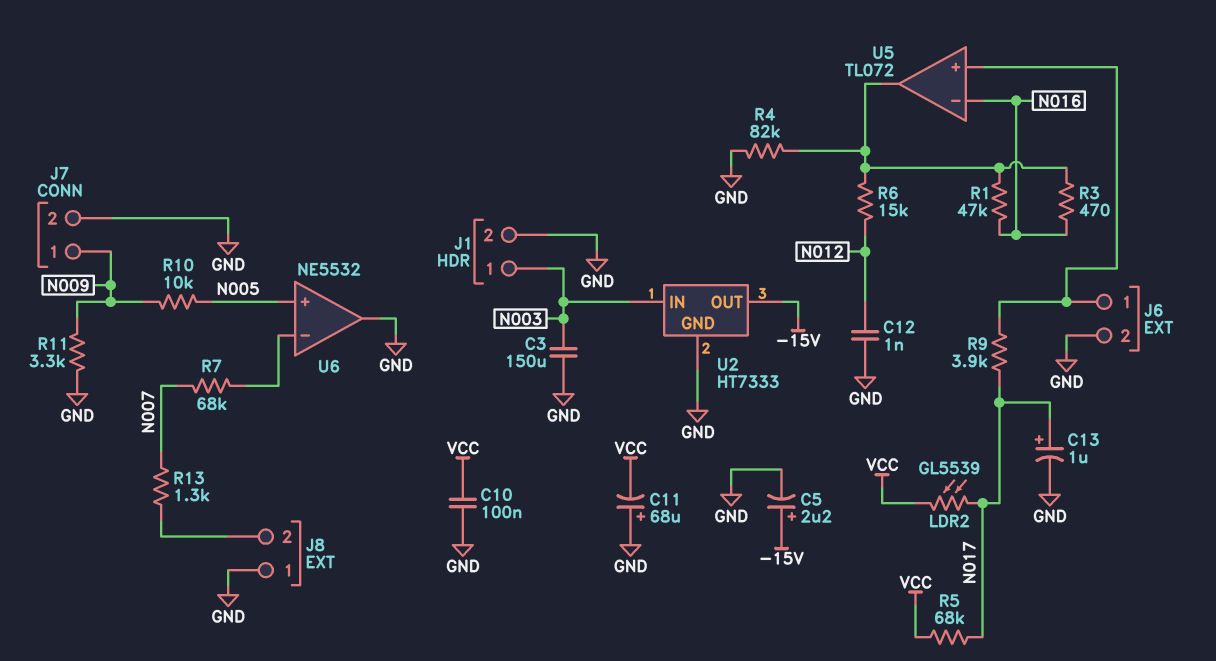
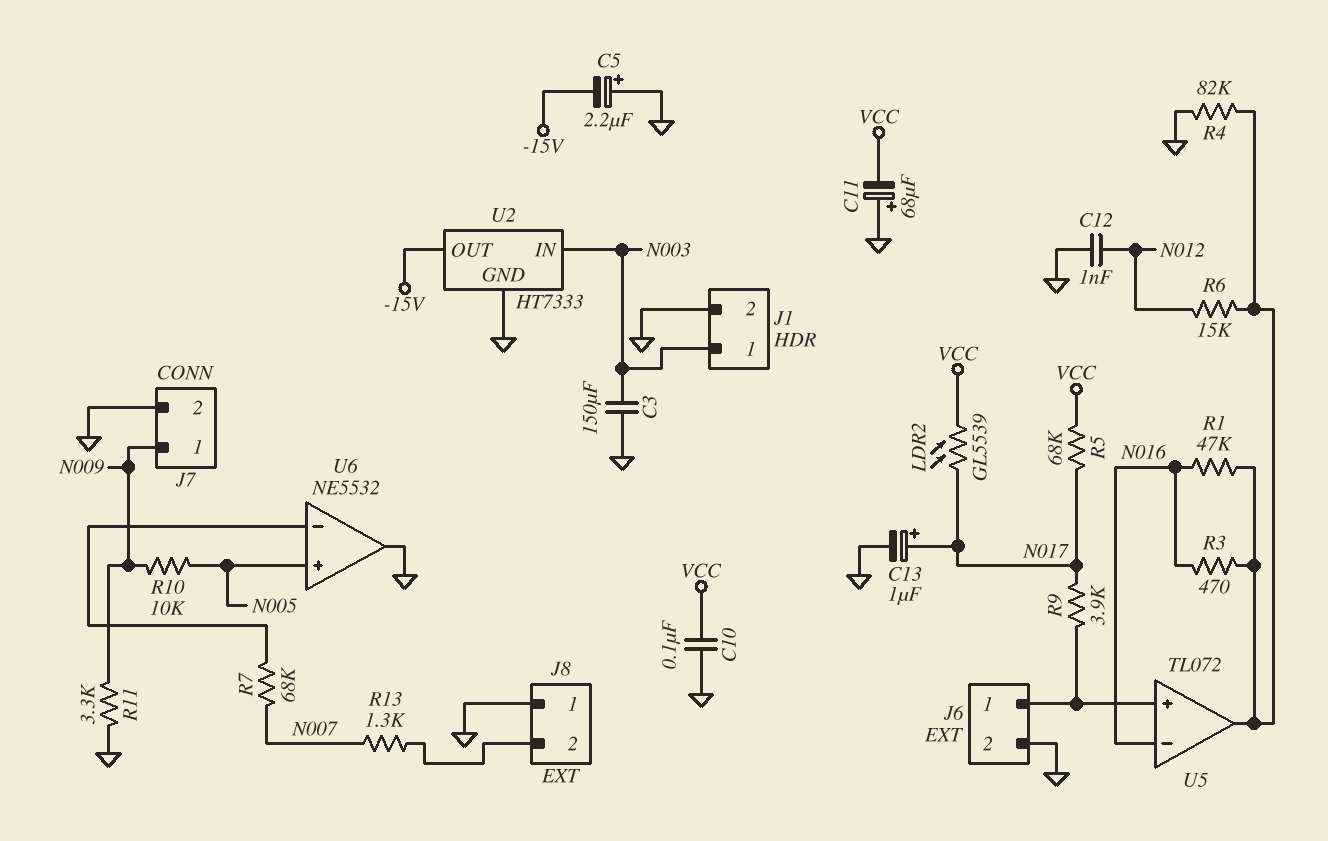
C5: 2.2uF (plus -15V, minus GND) -> 2.2uF (plus GND, minus -15V)

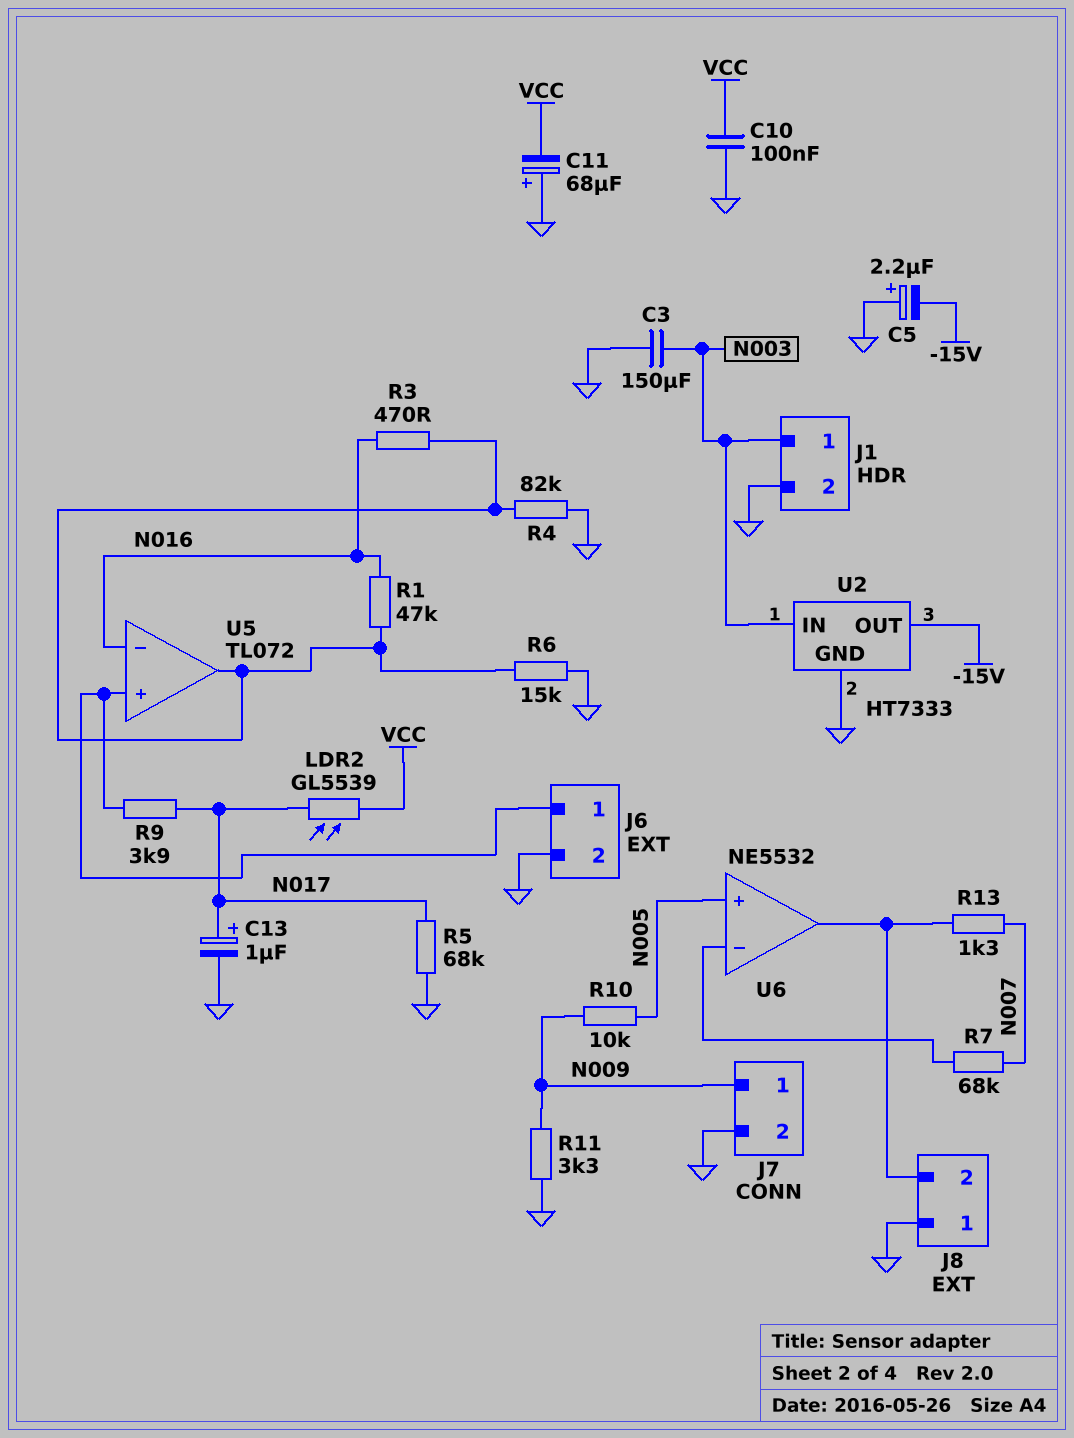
C12: 1nF (GND, N012) -> none
R5: 68k (N017, VCC) -> 68k (GND, N017)
R6: 15k (N012, U5/out) -> 15k (GND, U5/out)
U6 pin out: GND -> J8/2

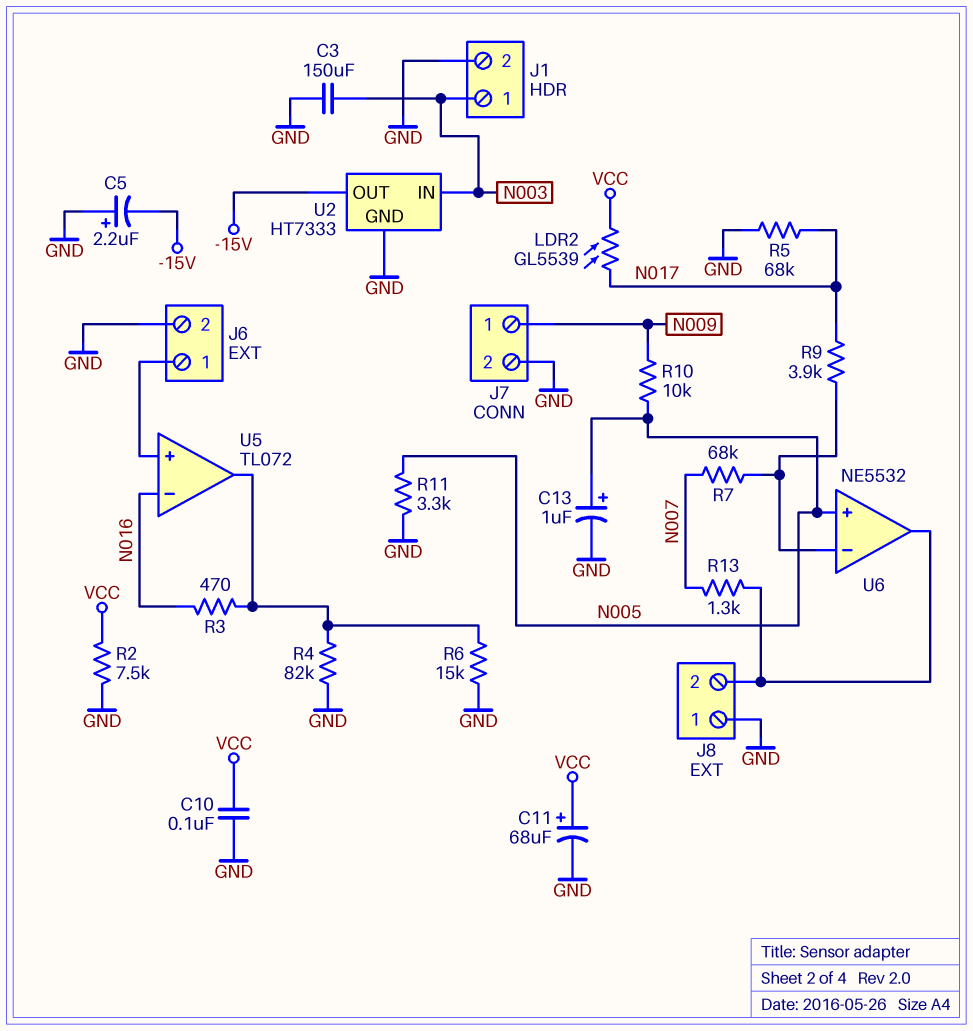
C11: 68uF (plus GND, minus VCC) -> 68uF (plus VCC, minus GND)
C13: 1uF (plus N017, minus GND) -> 1uF (plus N005, minus GND)
R1: 47k (N016, U5/out) -> none
R2: none -> 7.5k (GND, VCC)
R9: 3.9k (J6/1, N017) -> 3.9k (N017, U6/in-)
R11: 3.3k (GND, N009) -> 3.3k (GND, N005)

